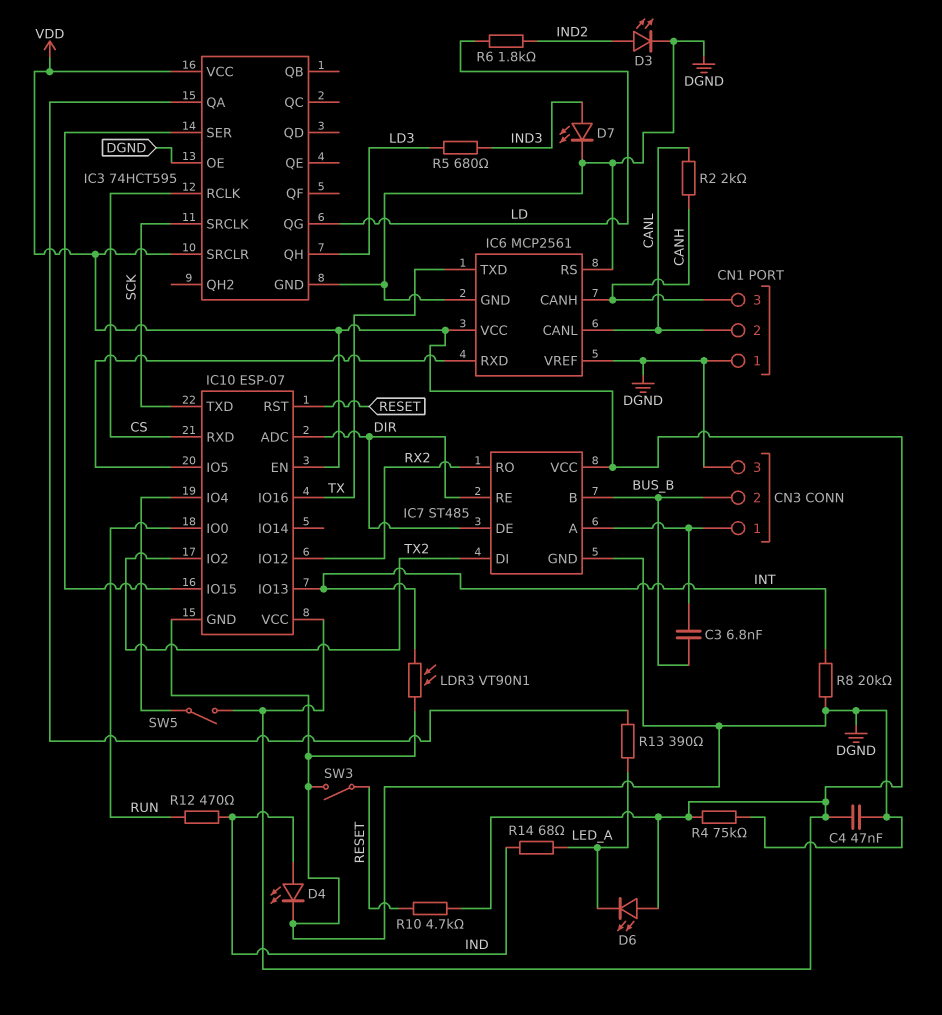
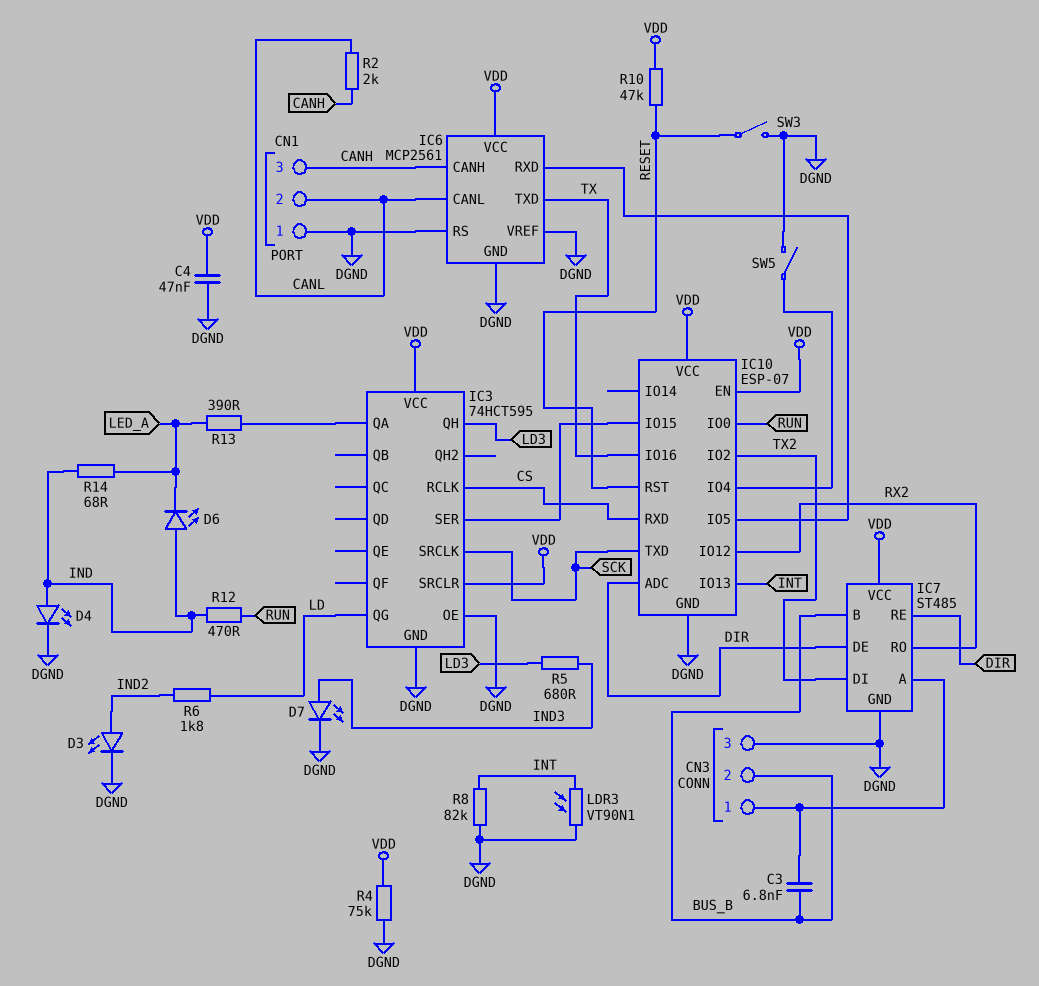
D6: LED (A VDD, K LED_A) -> LED (A IND, K LED_A)
R8: 20k (DGND, INT) -> 82k (DGND, INT)
R10: 4.7k (RESET, VDD) -> 47k (RESET, VDD)
SW5: switch (IC10/IO4, VDD) -> switch (DGND, IC10/IO4)

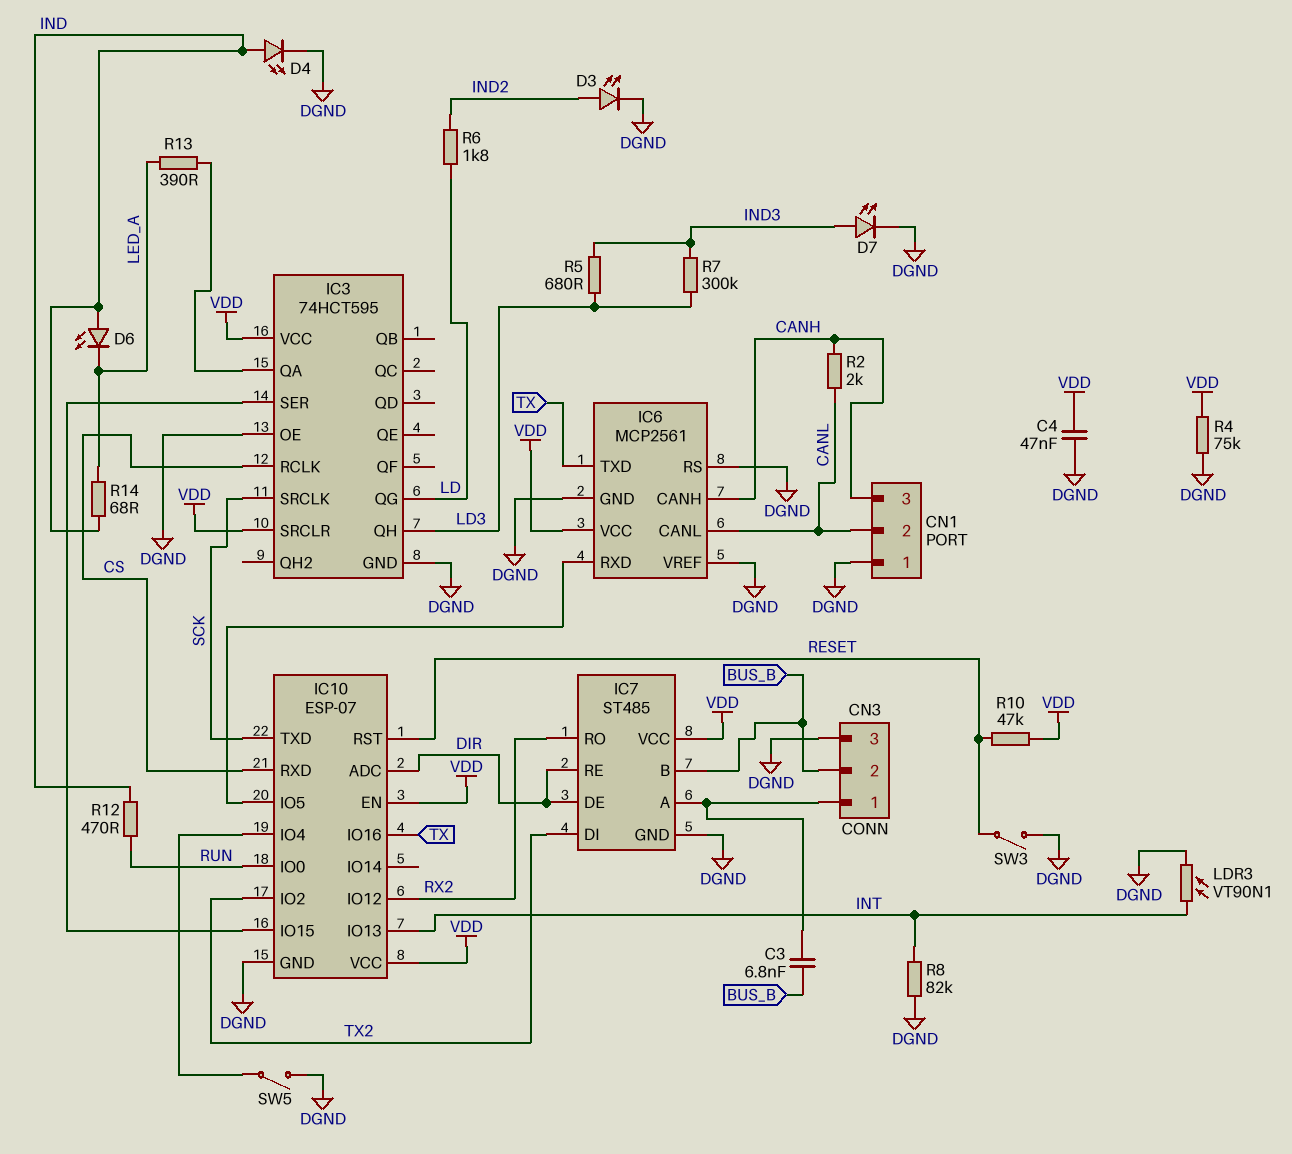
R7: none -> 300k (IND3, LD3)

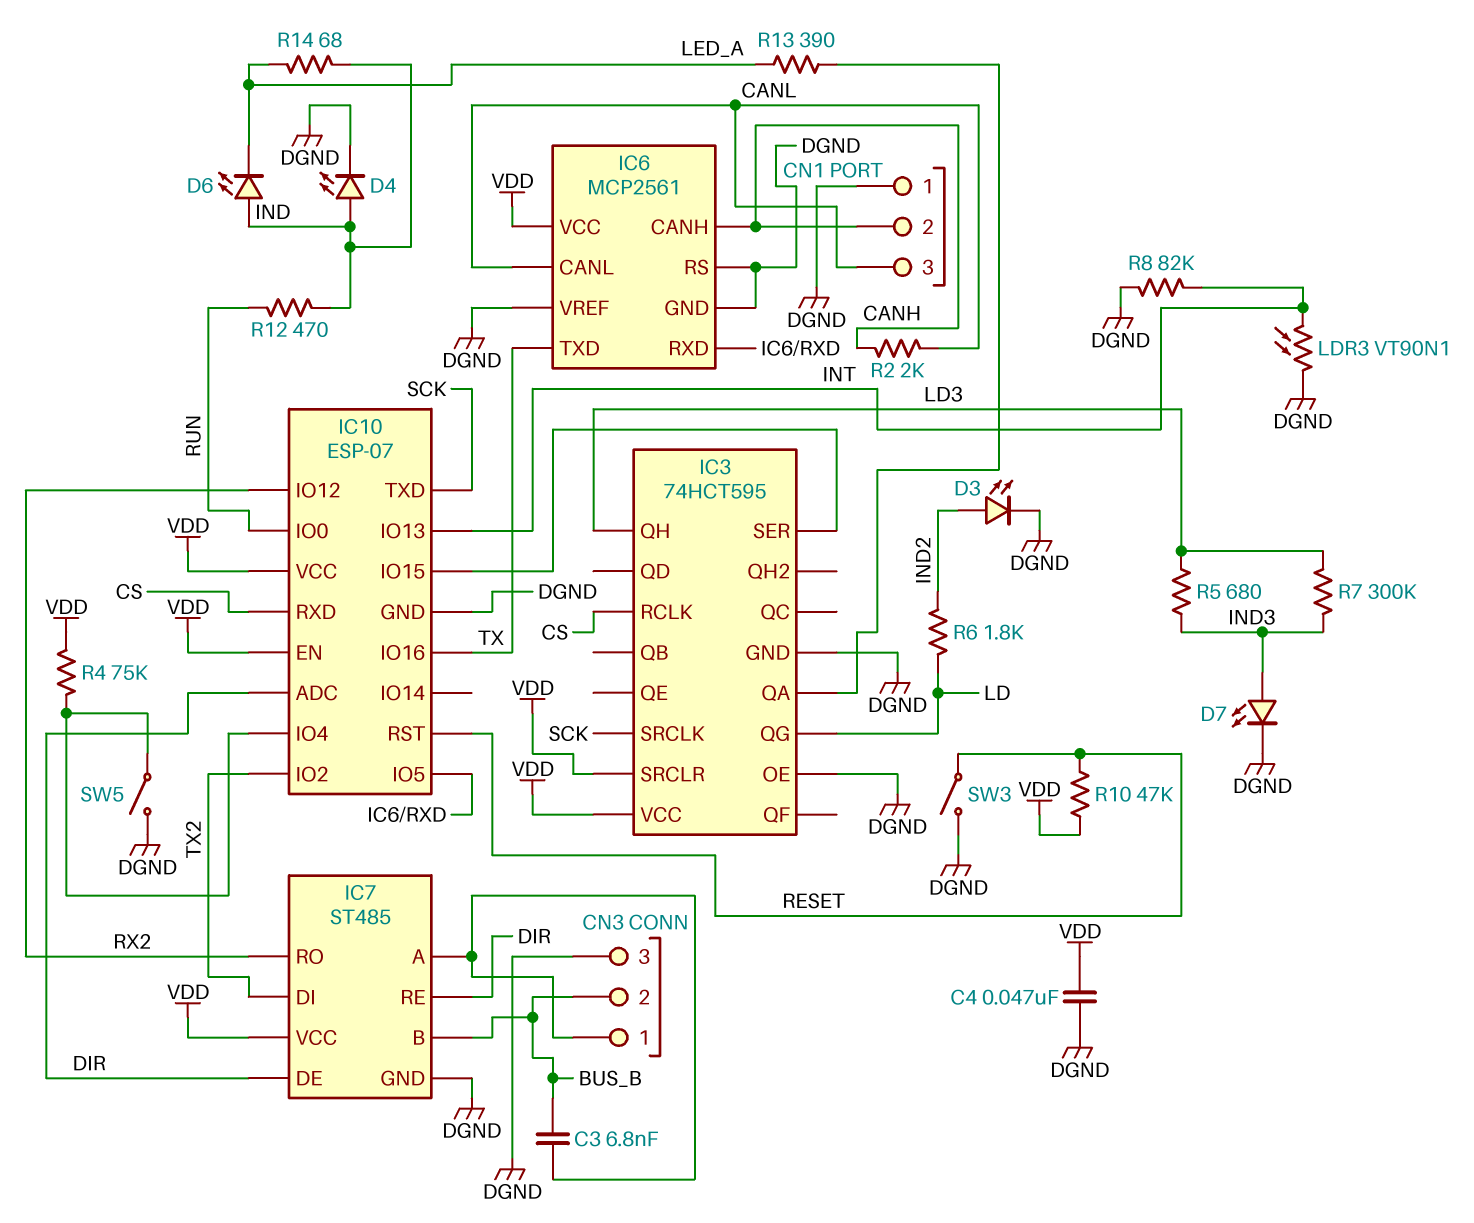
CN1 pin 2: CANL -> CANH
CN1 pin 3: CANH -> CANL
R4: 75k (DGND, VDD) -> 75k (IC10/IO4, VDD)

